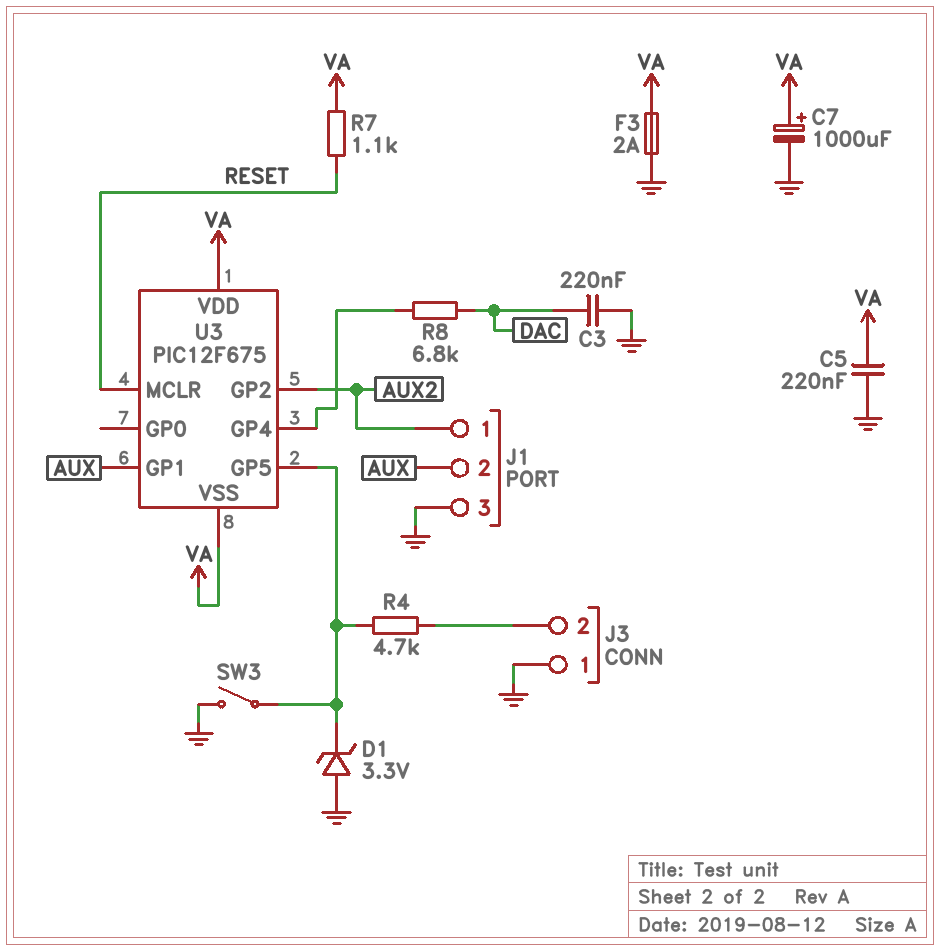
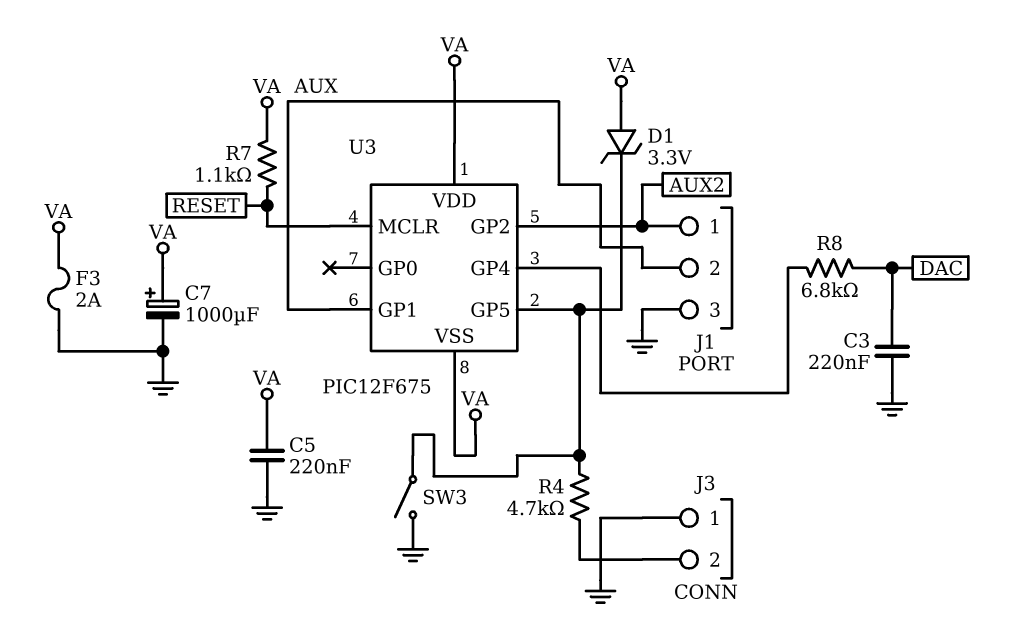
D1: zener 3.3V (A GND, K U3/GP5) -> zener 3.3V (A VA, K U3/GP5)

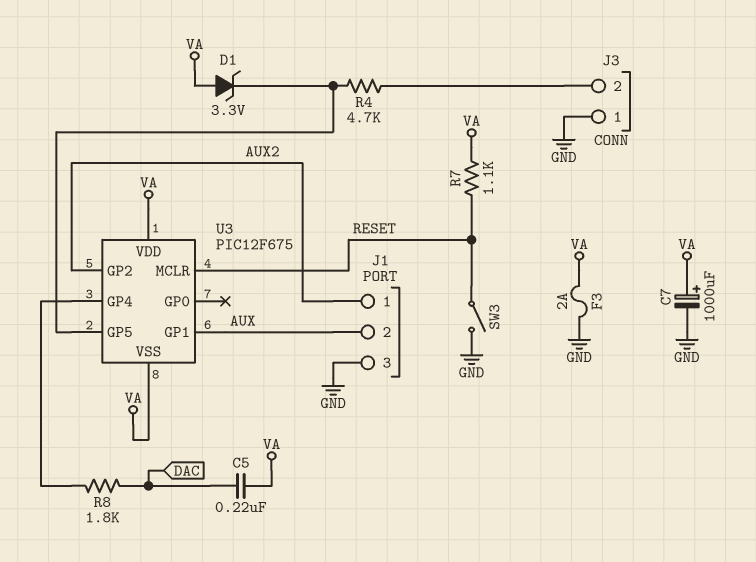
C3: 220nF (DAC, GND) -> none
C5: 220nF (GND, VA) -> 220nF (DAC, VA)
R8: 6.8k (DAC, U3/GP4) -> 1.8k (DAC, U3/GP4)
SW3: switch (GND, U3/GP5) -> switch (GND, RESET)

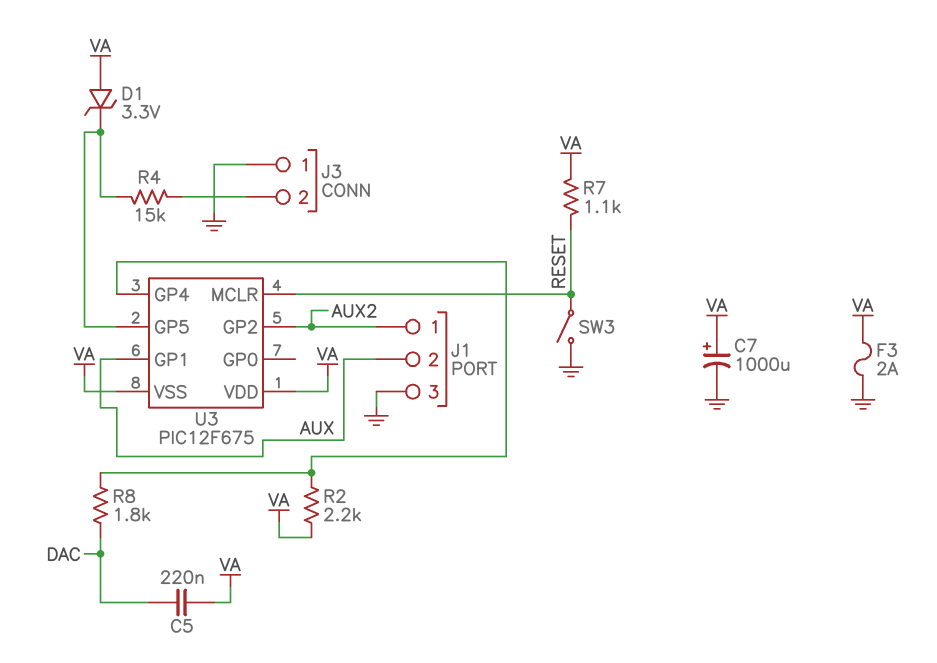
R2: none -> 2.2k (U3/GP4, VA)
R4: 4.7k (J3/2, U3/GP5) -> 15k (J3/2, U3/GP5)

